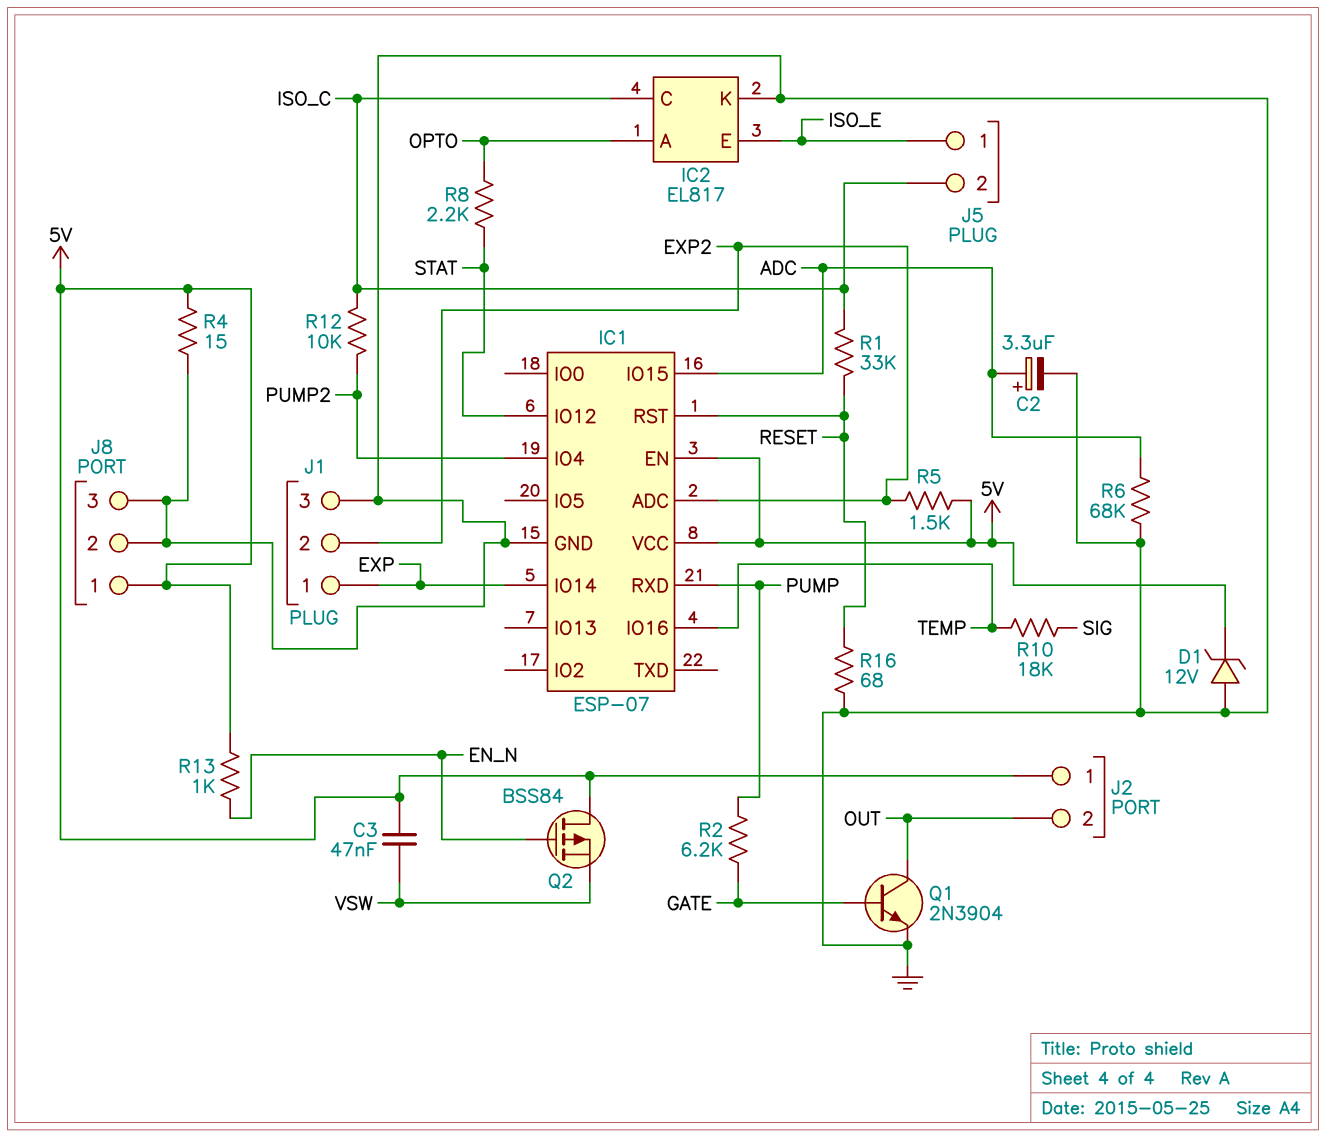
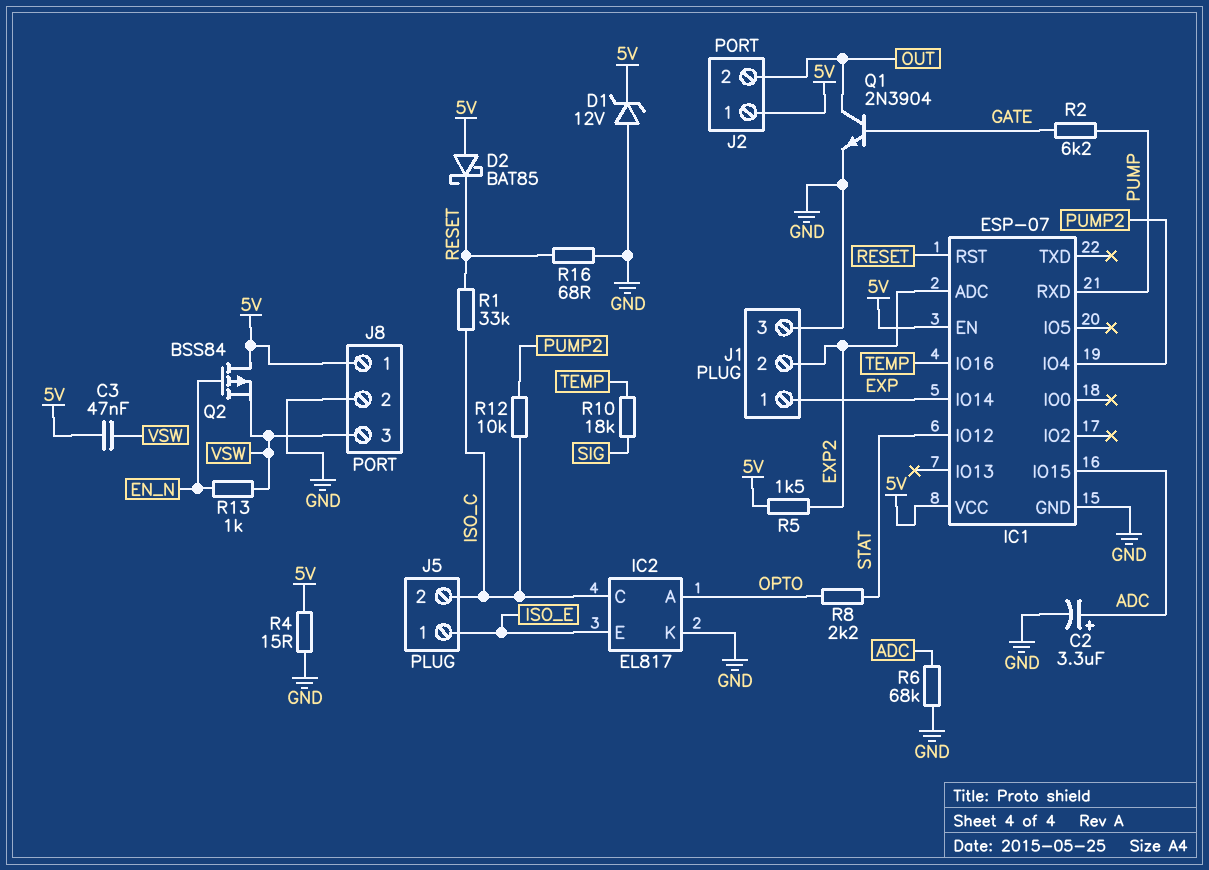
D2: none -> schottky BAT85 (A 5V, K RESET)
J8 pin 3: GND -> VSW
R13: 1k (5V, EN_N) -> 1k (EN_N, VSW)

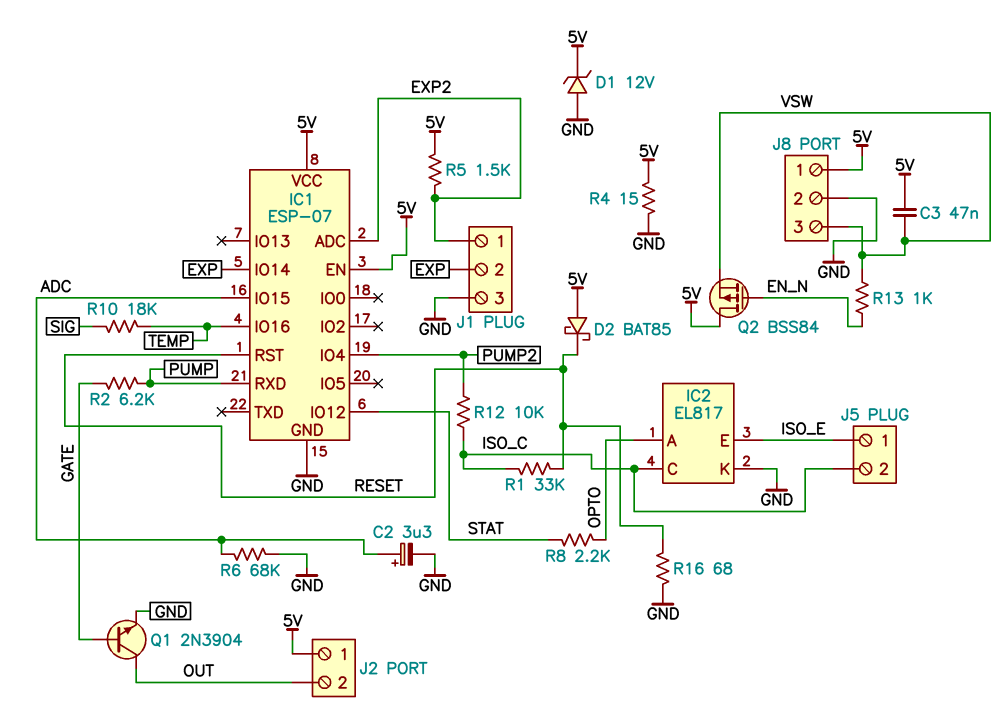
J1 pin 1: EXP -> EXP2
J1 pin 2: EXP2 -> EXP

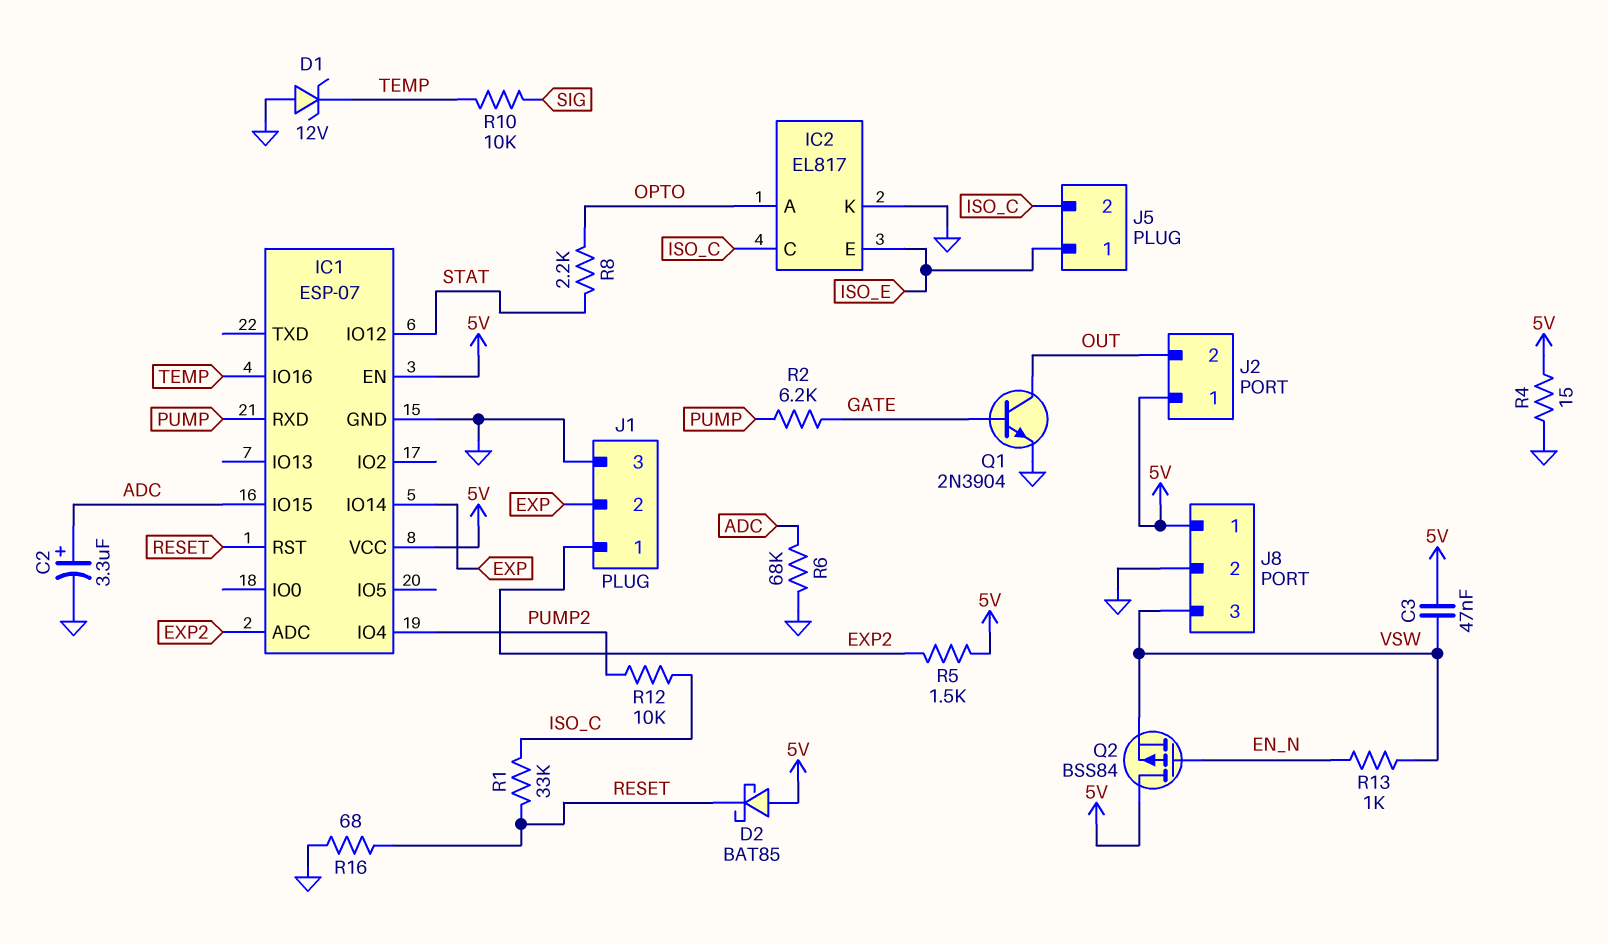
D1: zener 12V (A GND, K 5V) -> zener 12V (A GND, K TEMP)
R10: 18k (SIG, TEMP) -> 10k (SIG, TEMP)

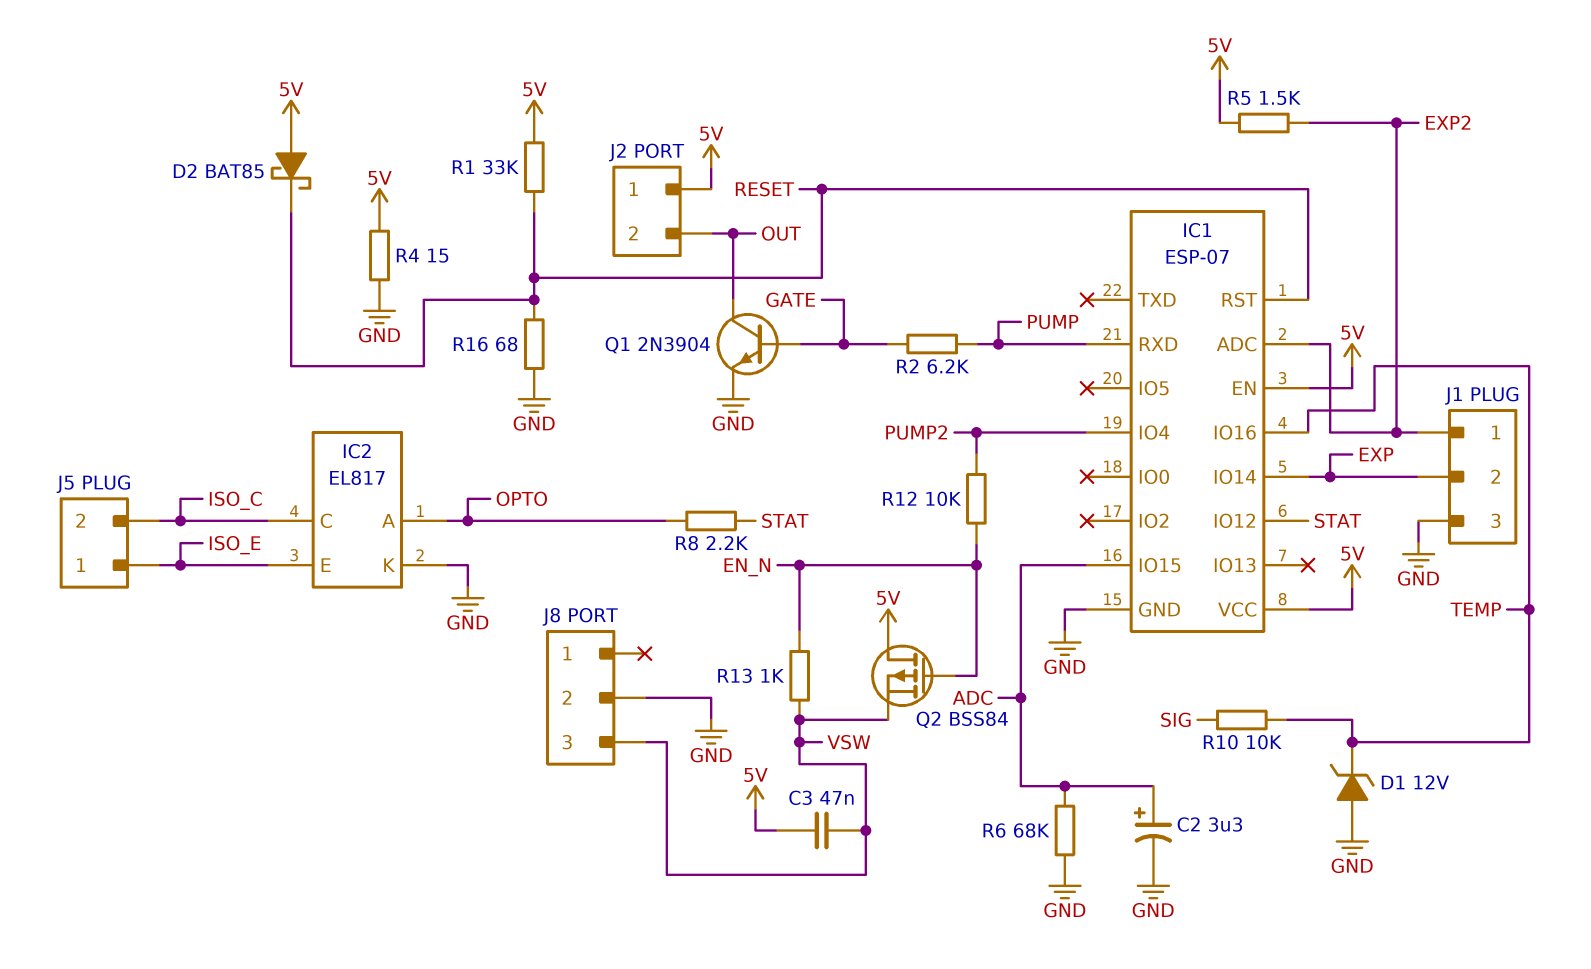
J8 pin 1: 5V -> none
R1: 33k (ISO_C, RESET) -> 33k (5V, RESET)
R12: 10k (ISO_C, PUMP2) -> 10k (EN_N, PUMP2)

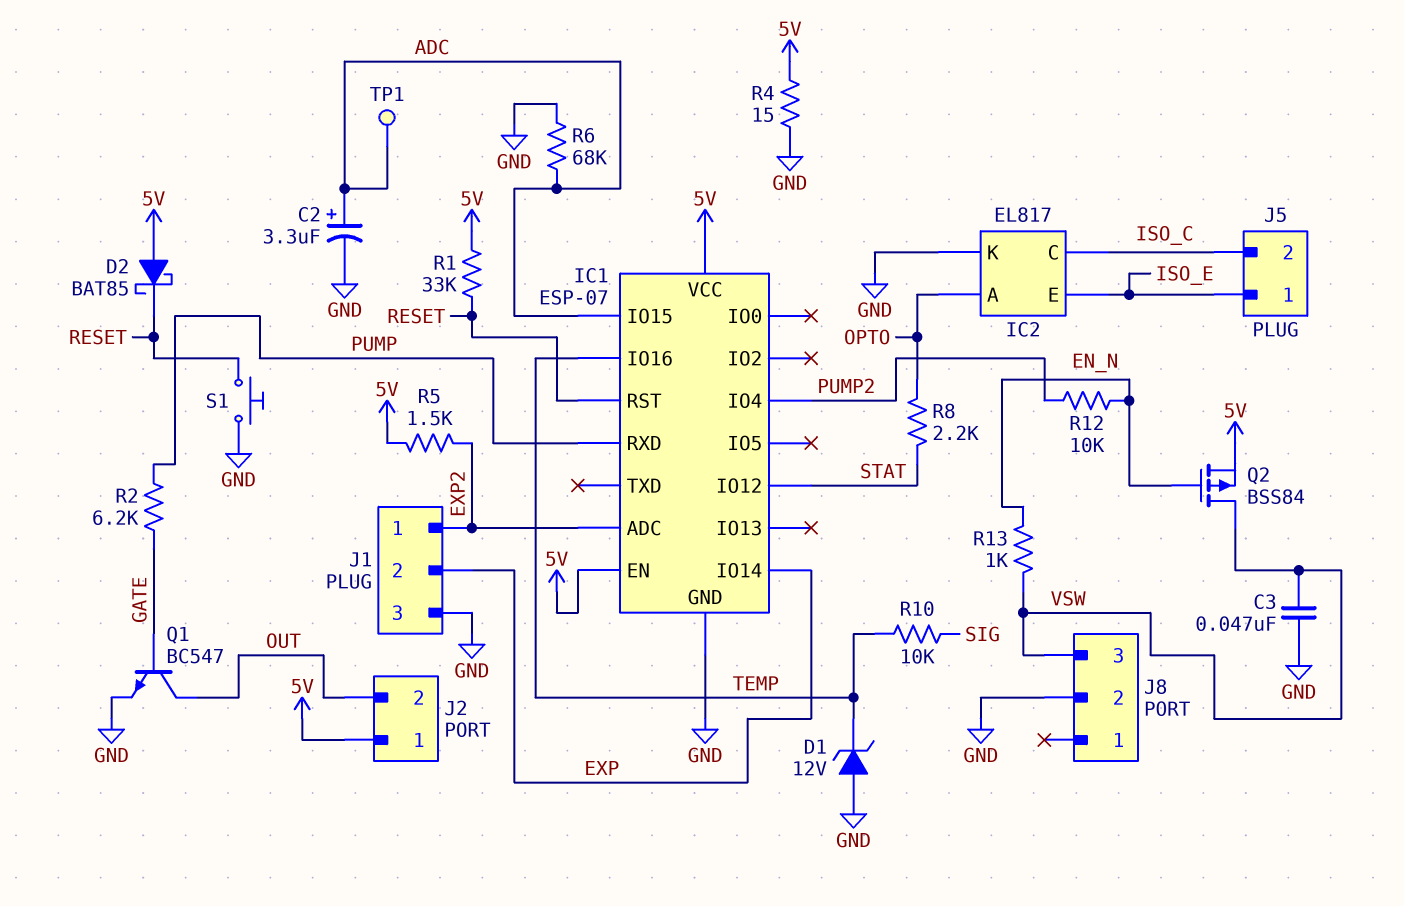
C3: 47nF (5V, VSW) -> 47nF (GND, VSW)
Q1: NPN 2N3904 (B GATE, C OUT, E GND) -> NPN BC547 (B GATE, C OUT, E GND)
Q2: PMOS BSS84 (G EN_N, D 5V, S VSW) -> PMOS BSS84 (G EN_N, D VSW, S 5V)
R16: 68 (GND, RESET) -> none
S1: none -> button (GND, RESET)
TP1: none -> test point (ADC)

